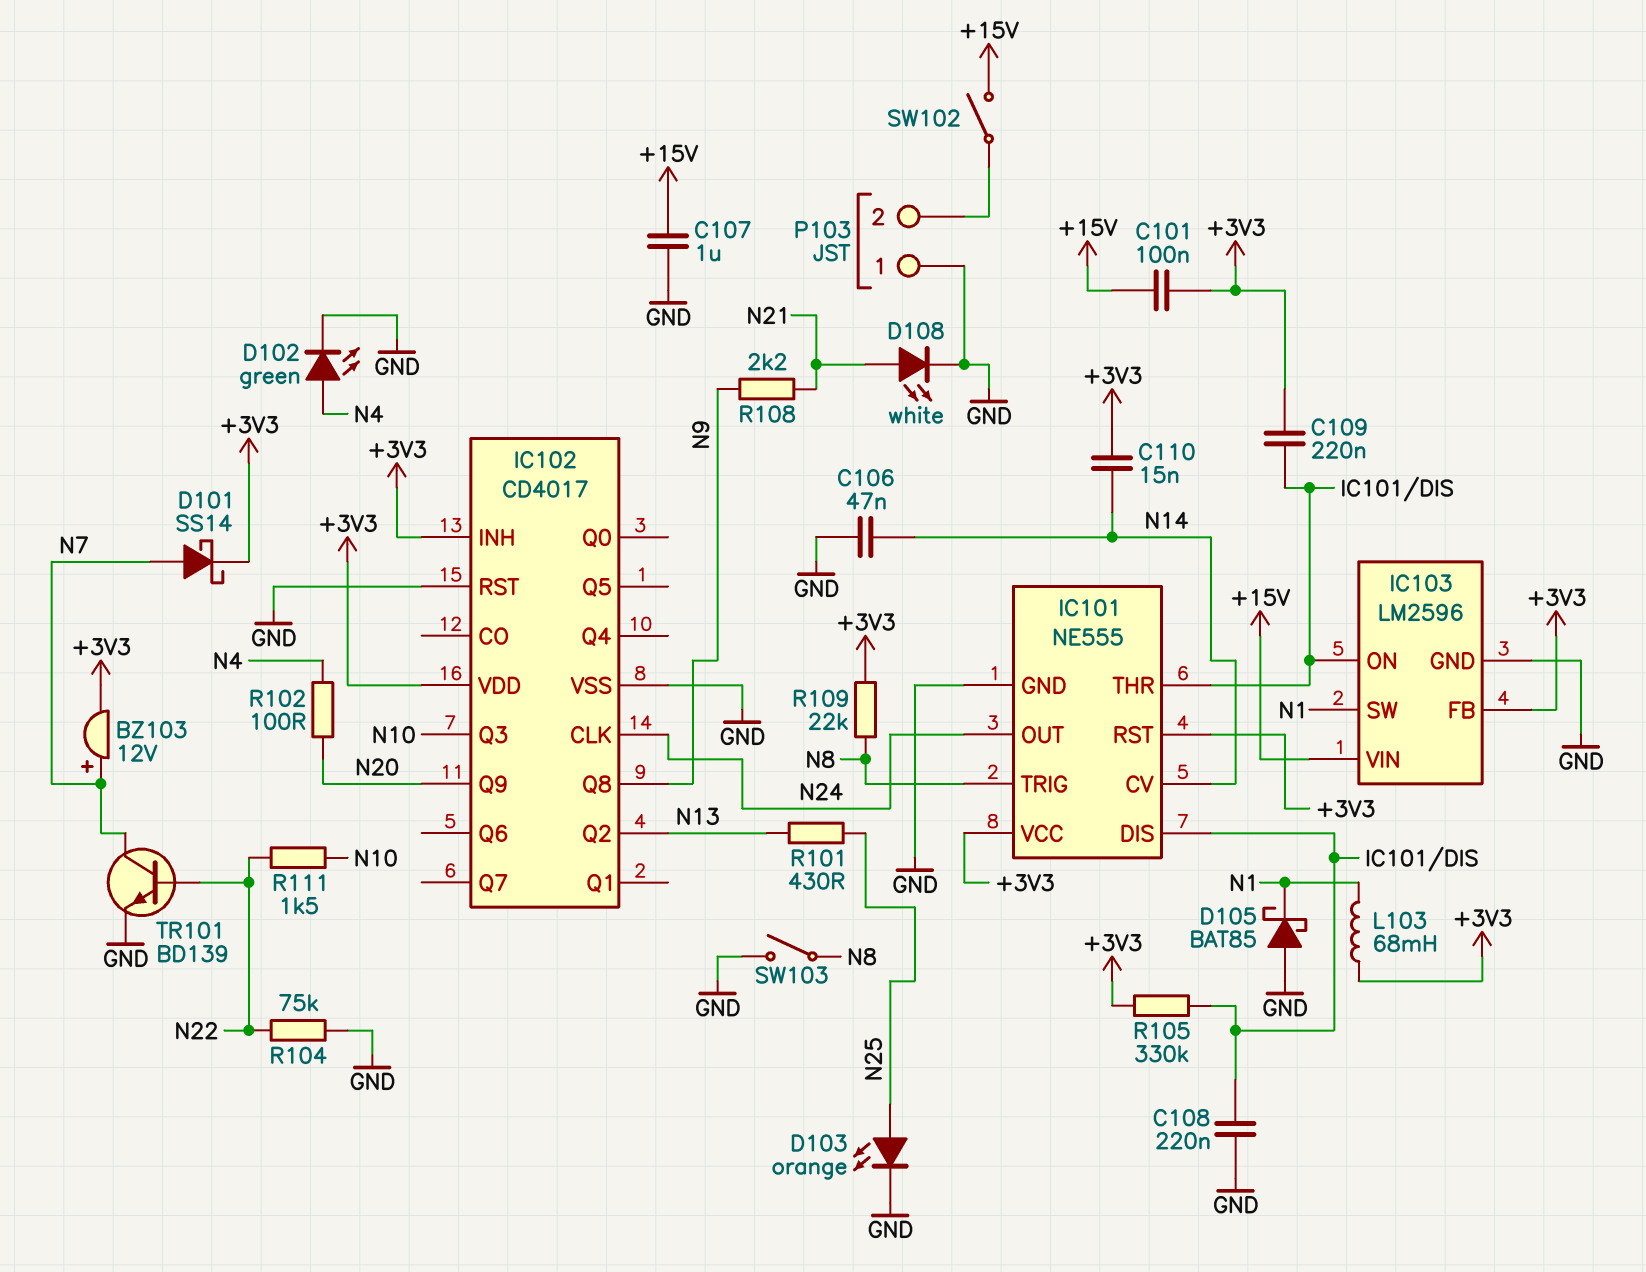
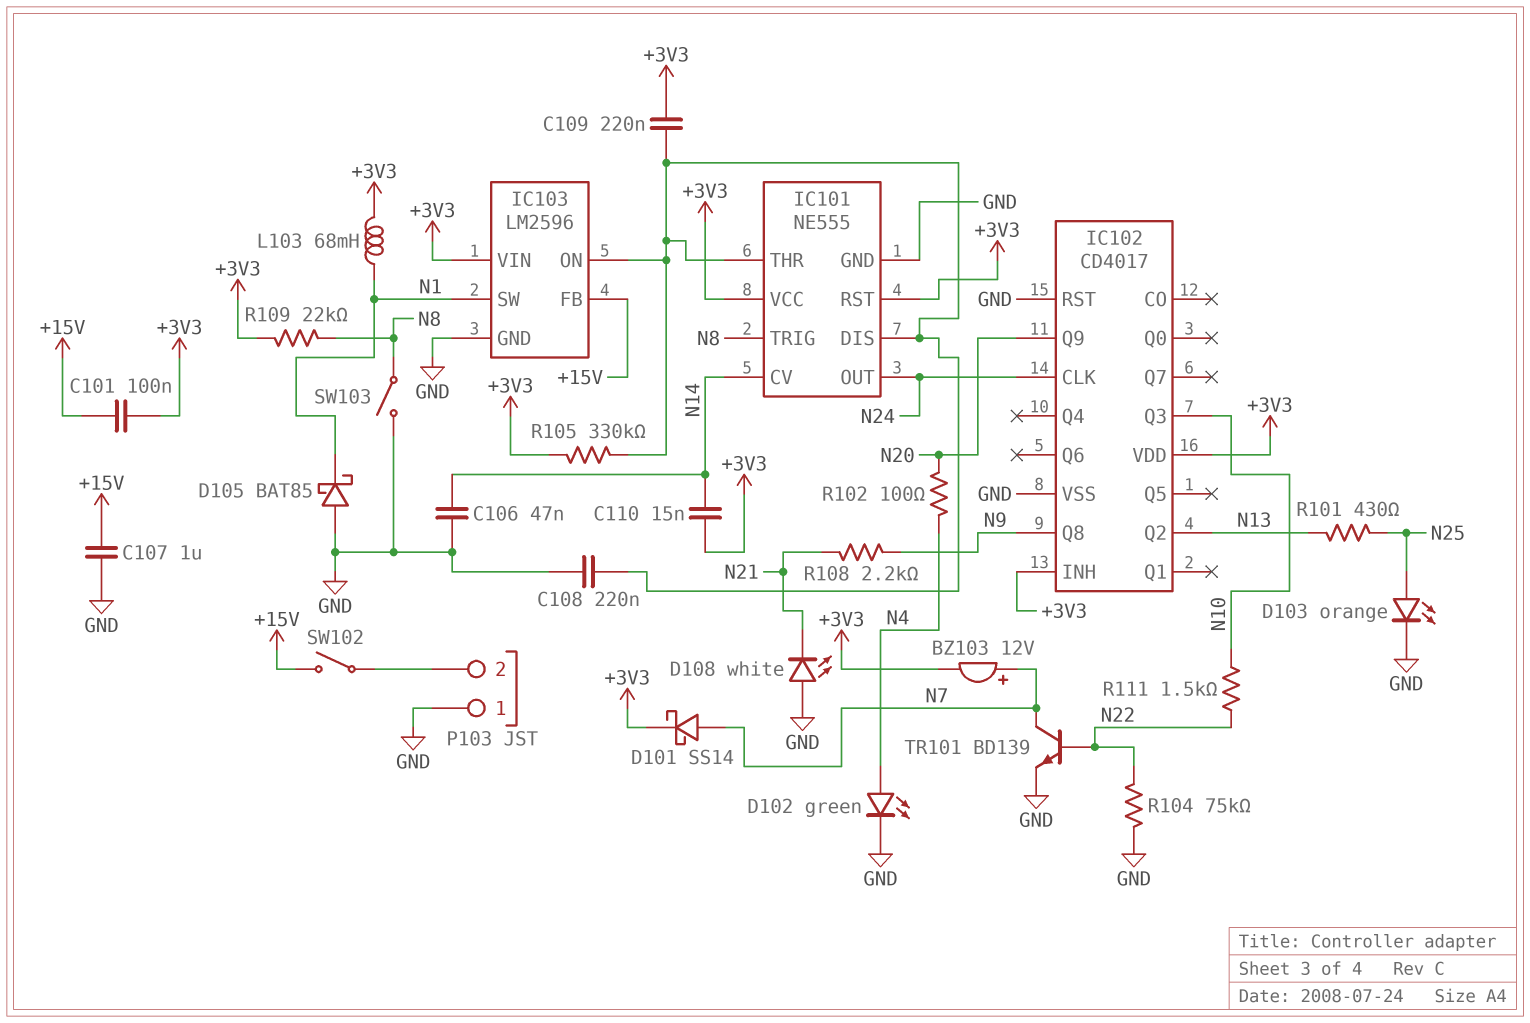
D108: LED white (A N21, K GND) -> LED white (A GND, K N21)
IC103 pin FB: +3V3 -> +15V
IC103 pin VIN: +15V -> +3V3

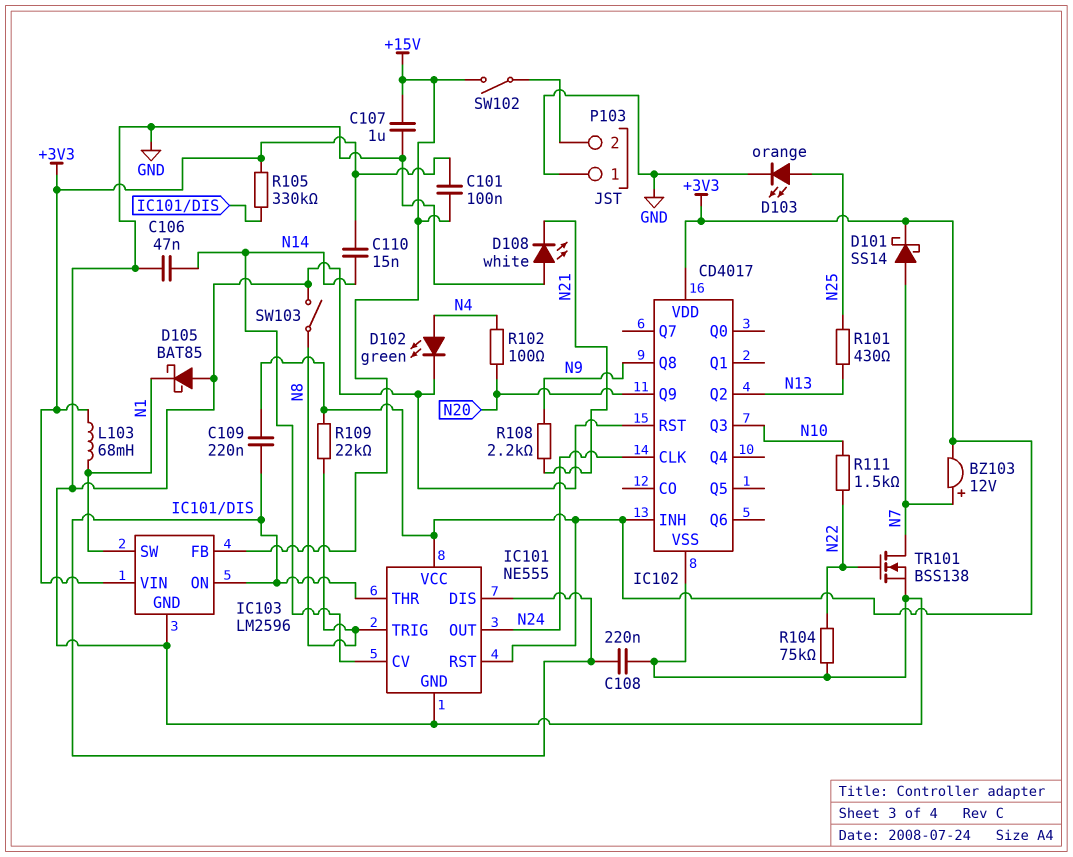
TR101: NPN BD139 (B N22, C N7, E GND) -> NMOS BSS138 (G N22, D N7, S GND)

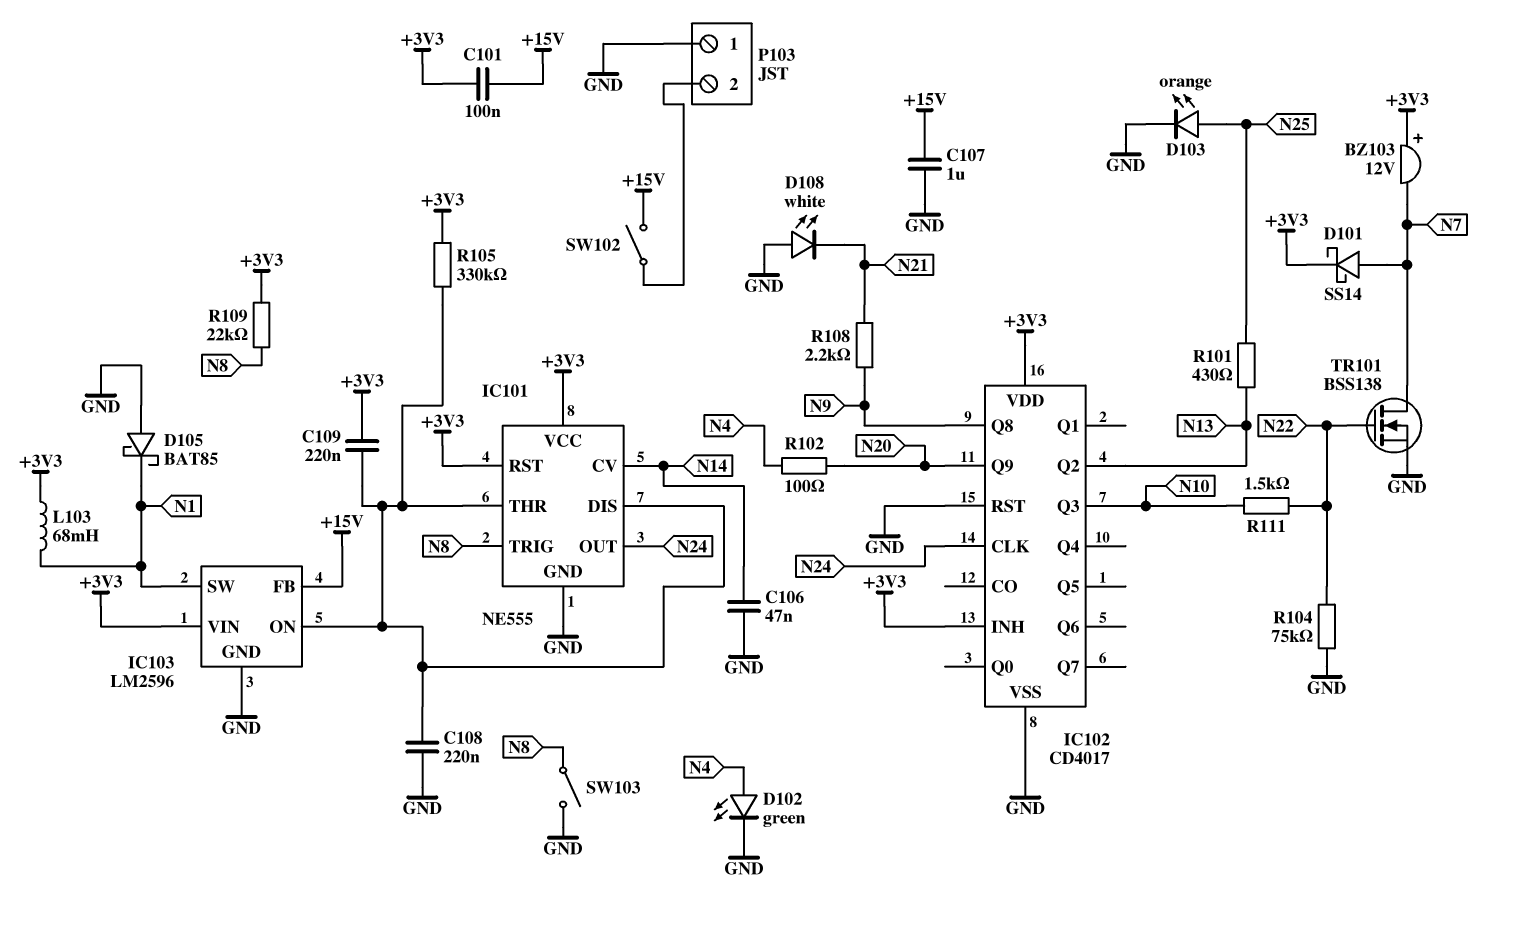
BZ103: buzzer 12V (plus N7, minus +3V3) -> buzzer 12V (plus +3V3, minus N7)
C110: 15nF (+3V3, N14) -> none

